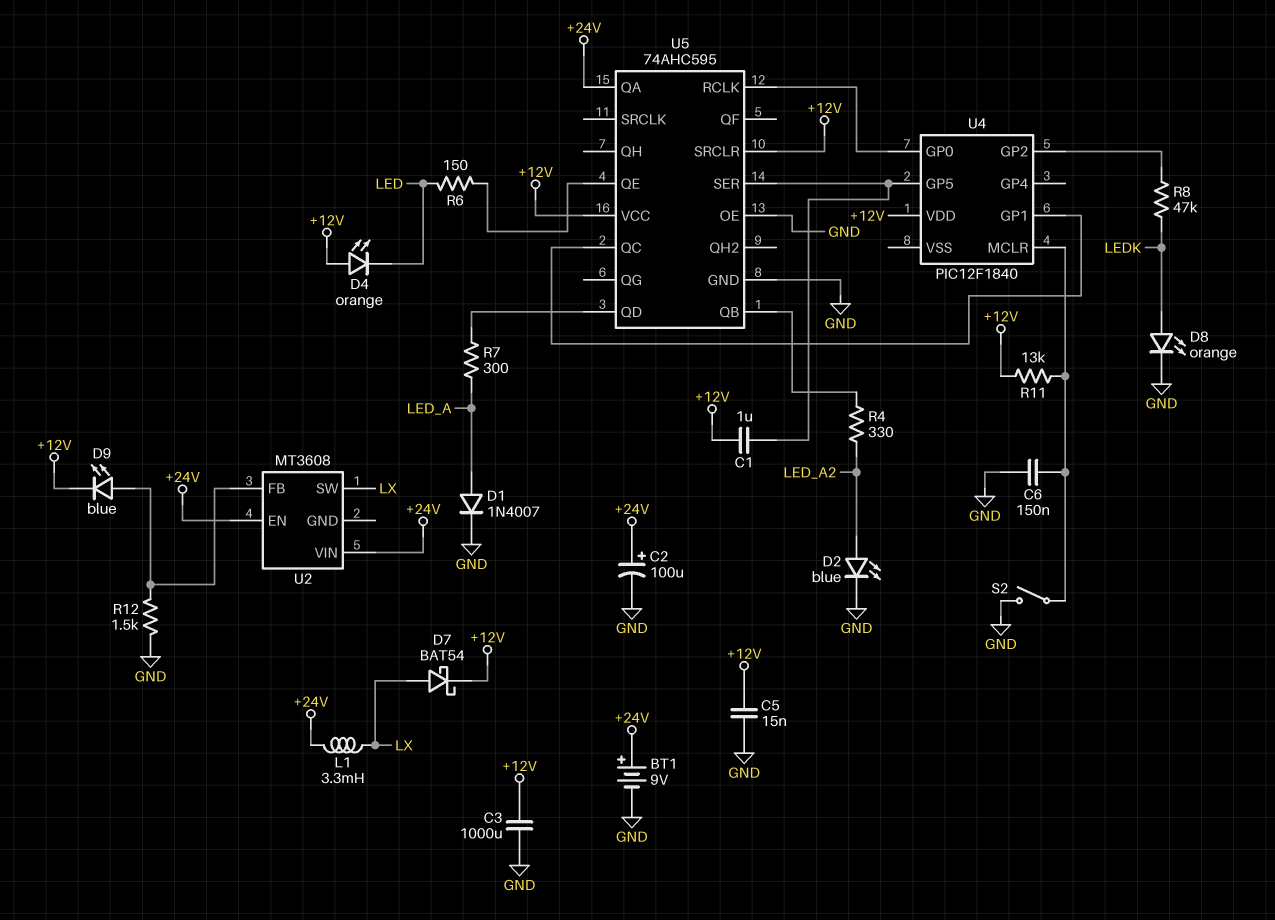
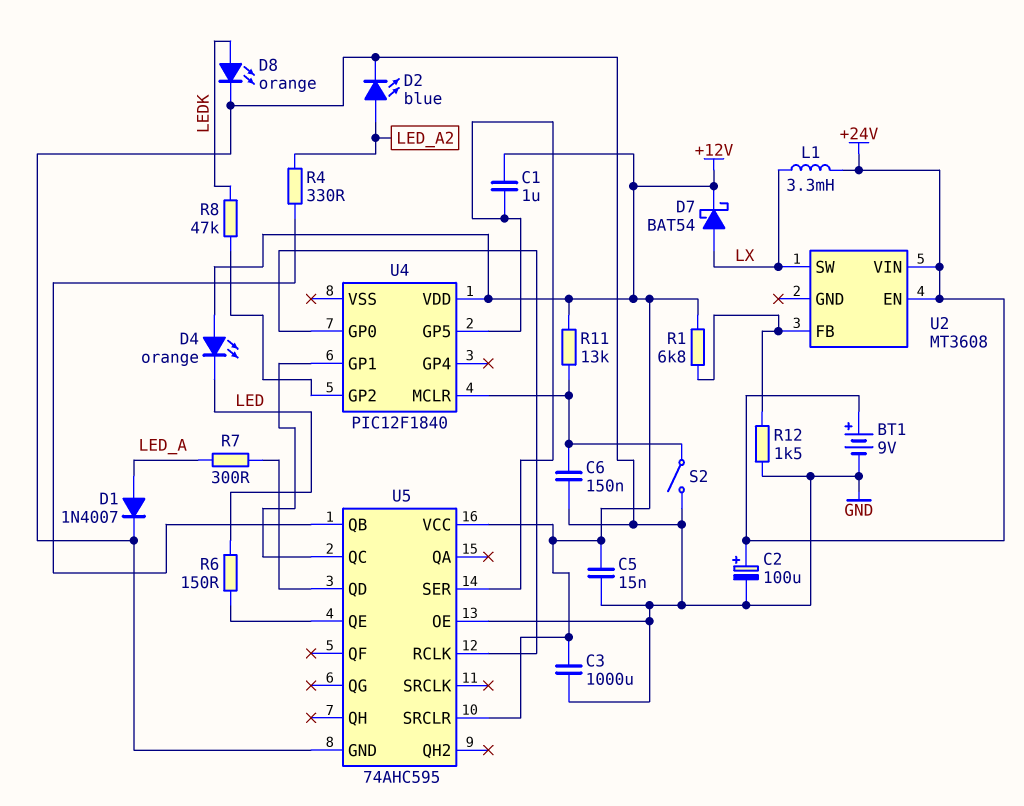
D9: LED blue (A U2/FB, K +12V) -> none
R1: none -> 6.8k (+12V, U2/FB)
U5 pin QA: +24V -> none

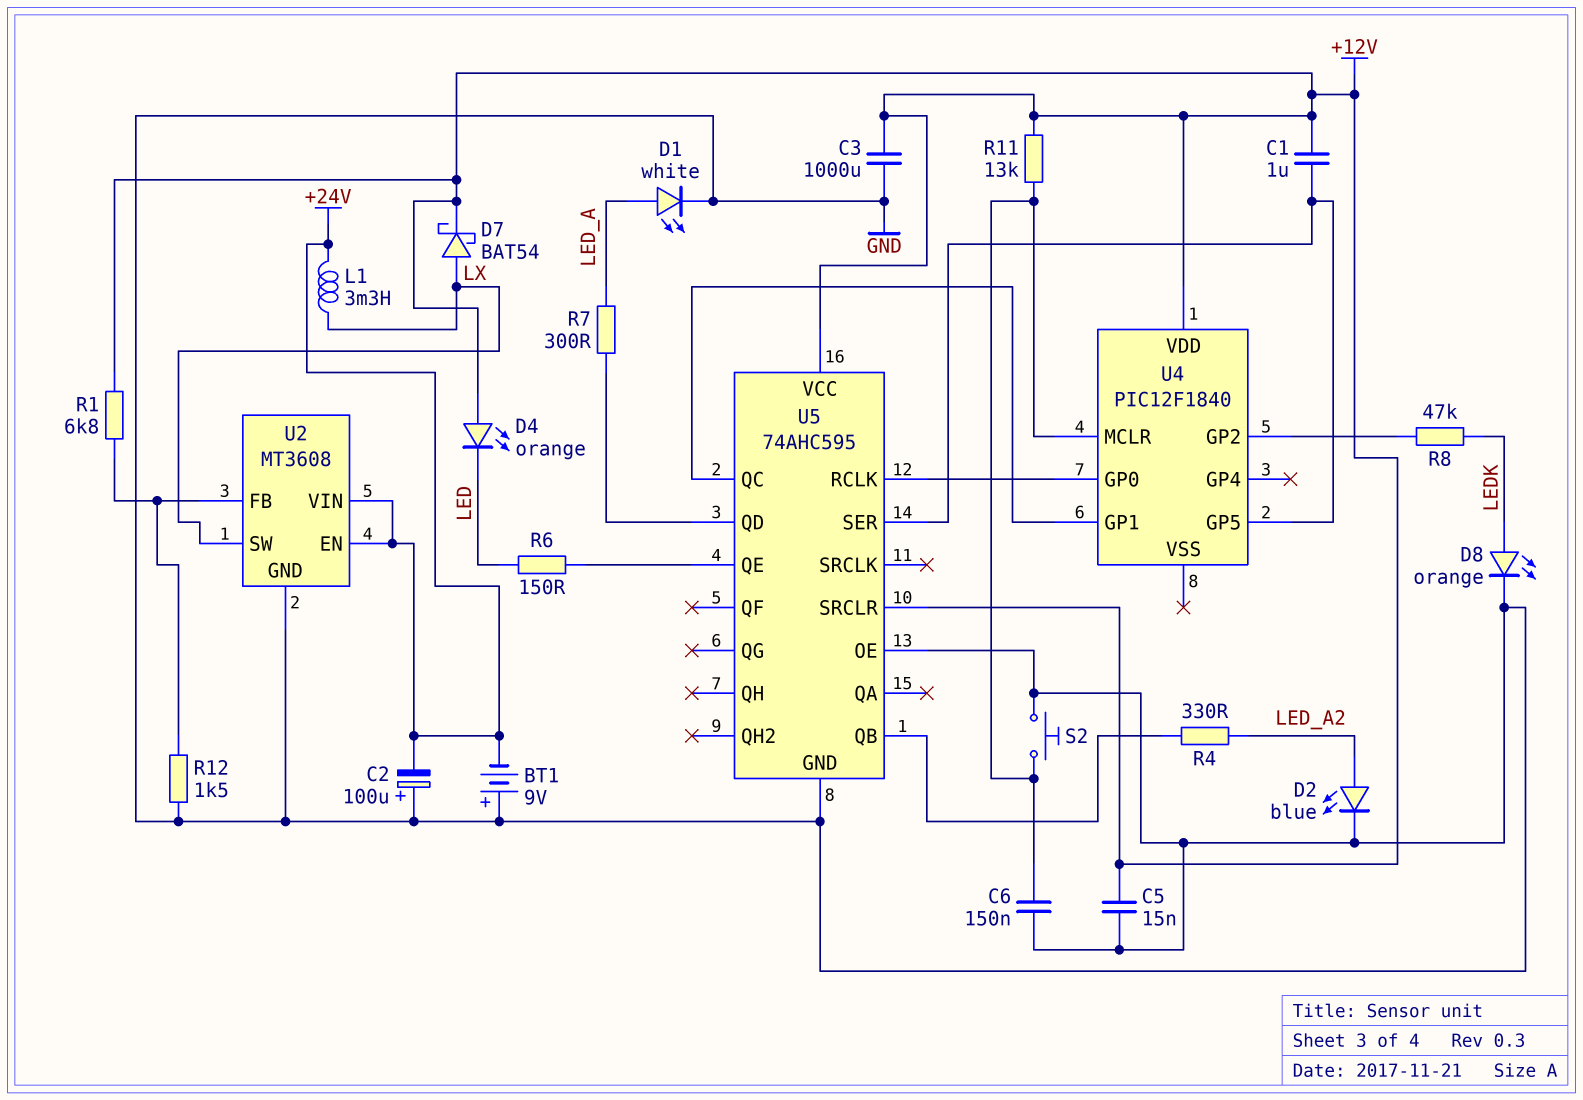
BT1: 9V (plus +24V, minus GND) -> 9V (plus GND, minus +24V)
C2: 100uF (plus +24V, minus GND) -> 100uF (plus GND, minus +24V)
D1: diode 1N4007 (A LED_A, K GND) -> LED white (A LED_A, K GND)
S2: switch (GND, U4/MCLR) -> button (GND, U4/MCLR)
U2 pin GND: none -> GND

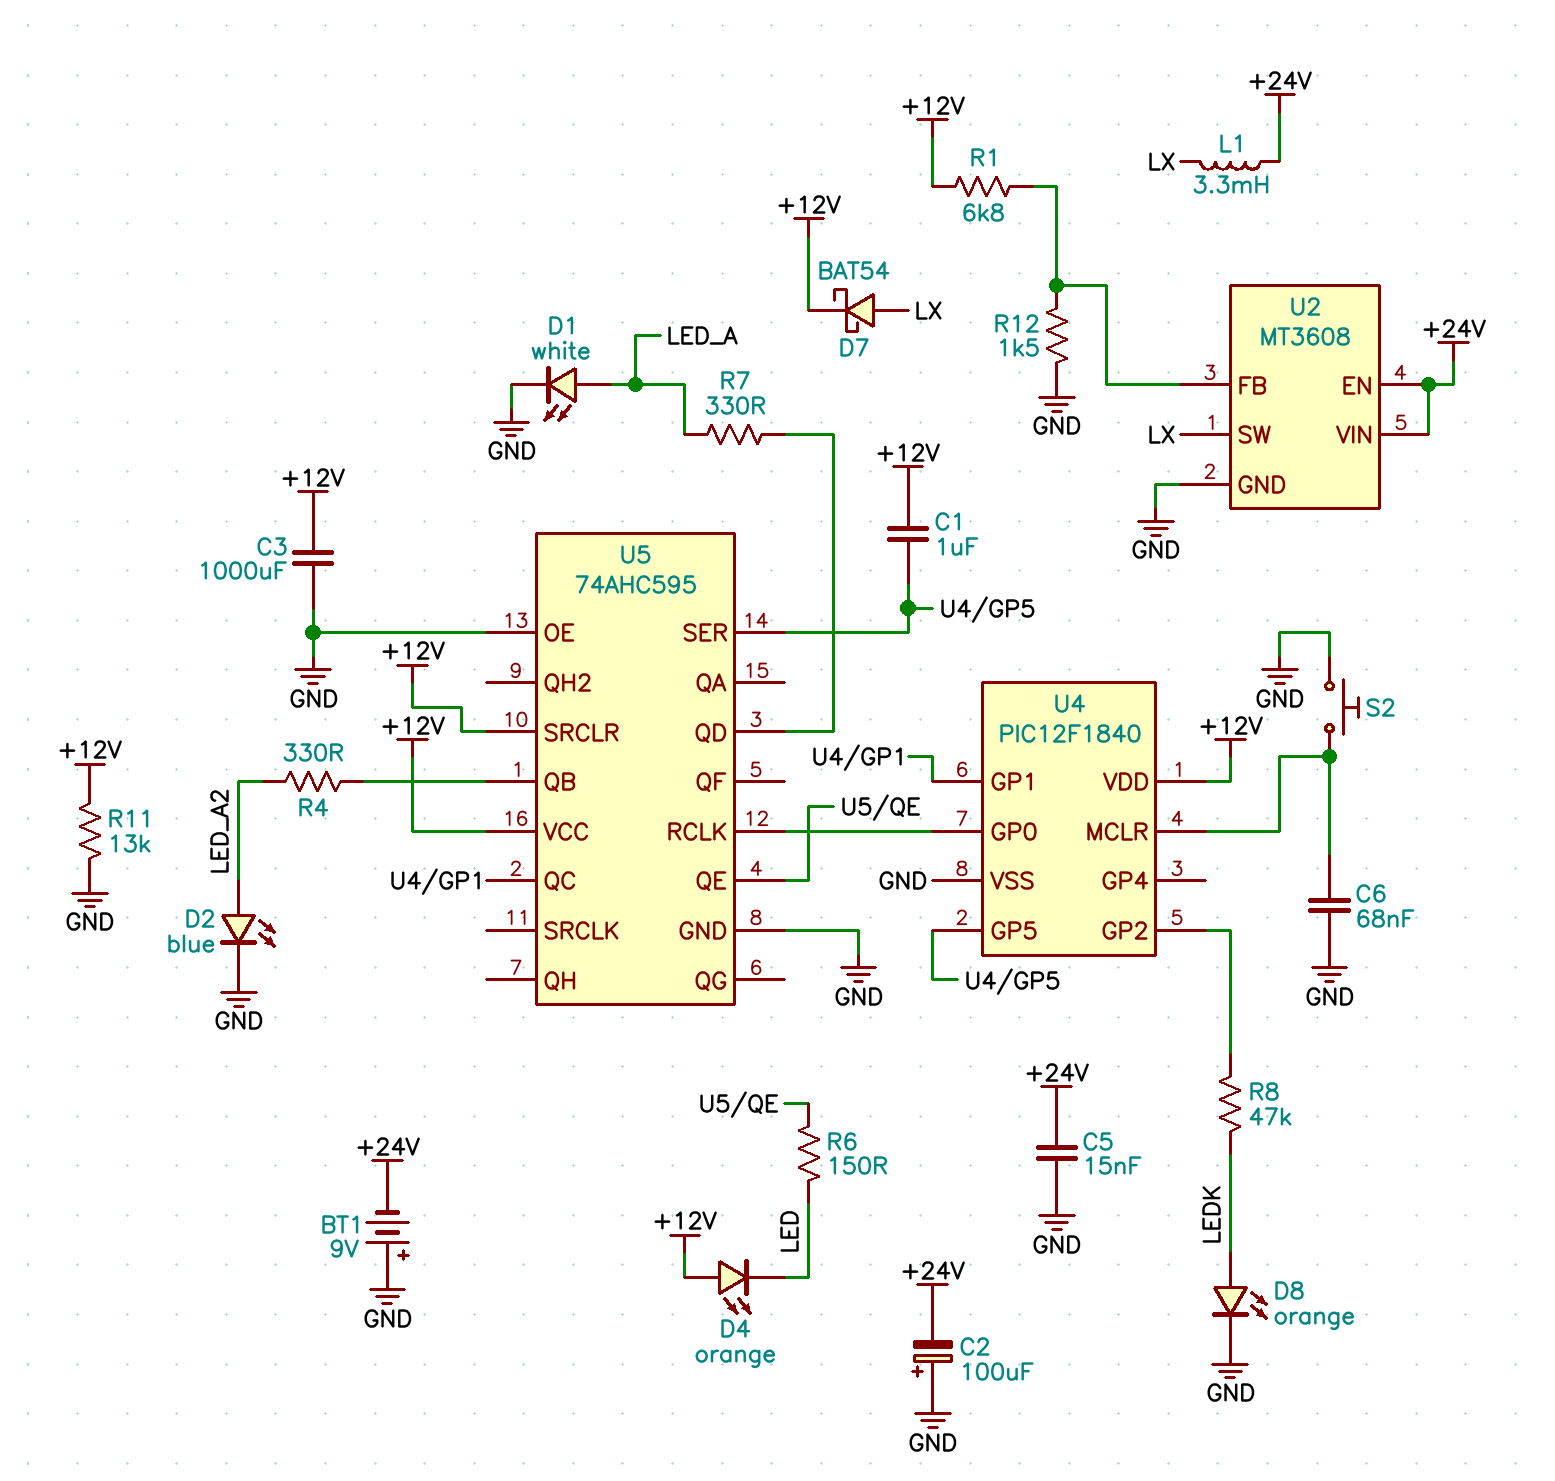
C5: 15nF (+12V, GND) -> 15nF (+24V, GND)
C6: 150nF (GND, U4/MCLR) -> 68nF (GND, U4/MCLR)
R7: 300 (LED_A, U5/QD) -> 330 (LED_A, U5/QD)
R11: 13k (+12V, U4/MCLR) -> 13k (+12V, GND)
U4 pin VSS: none -> GND

